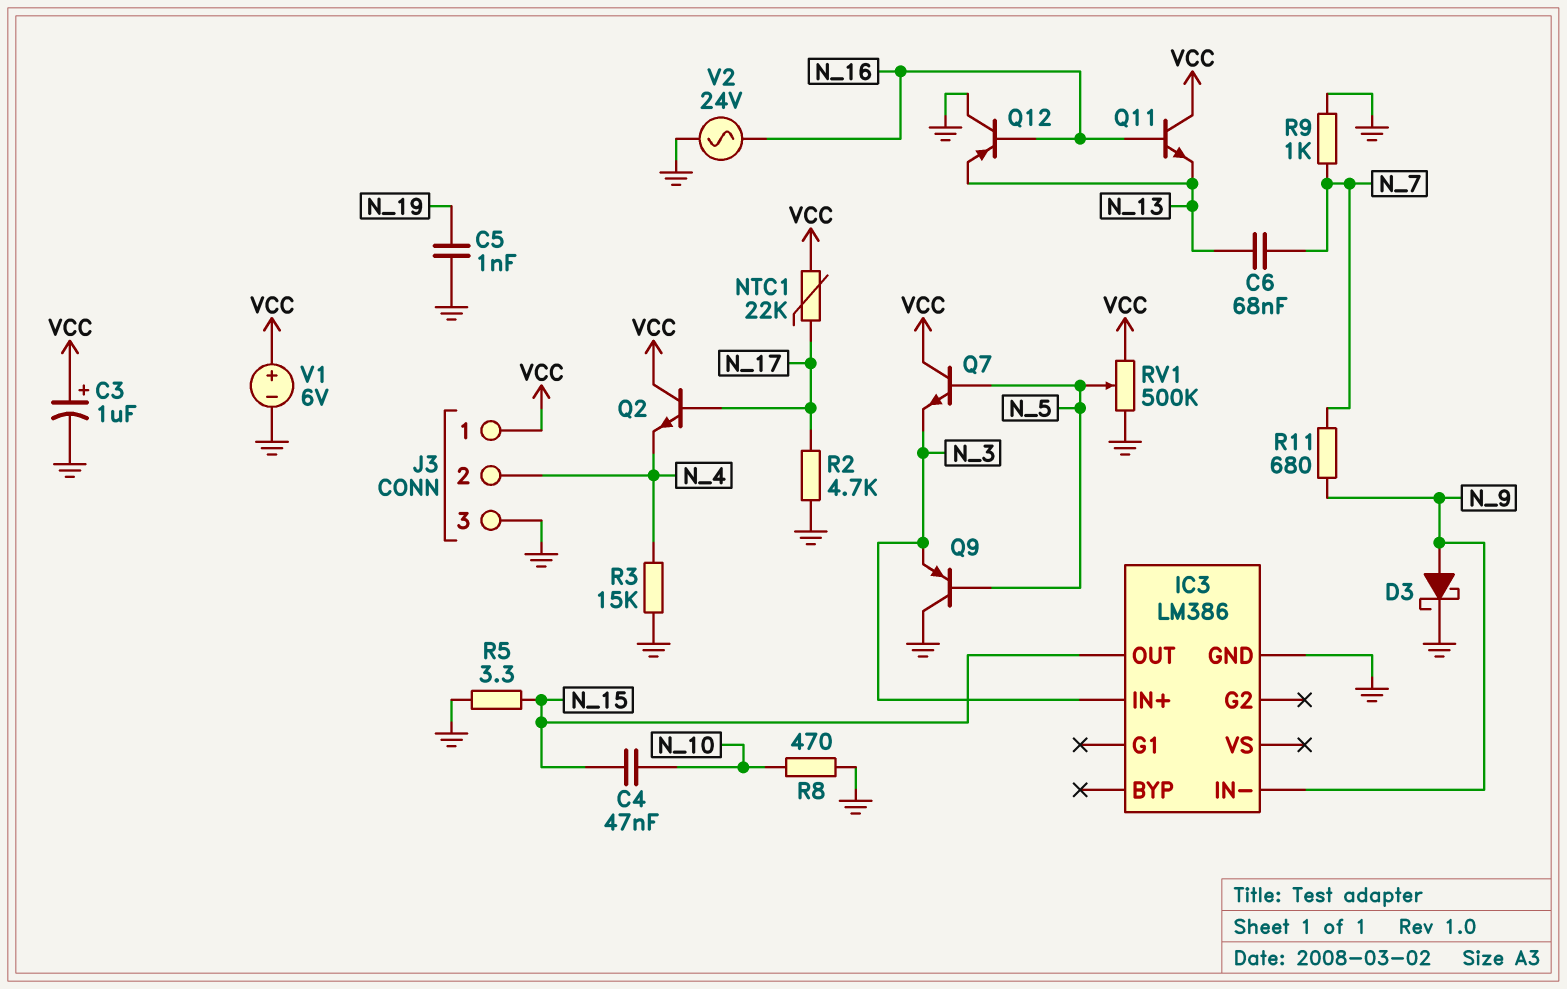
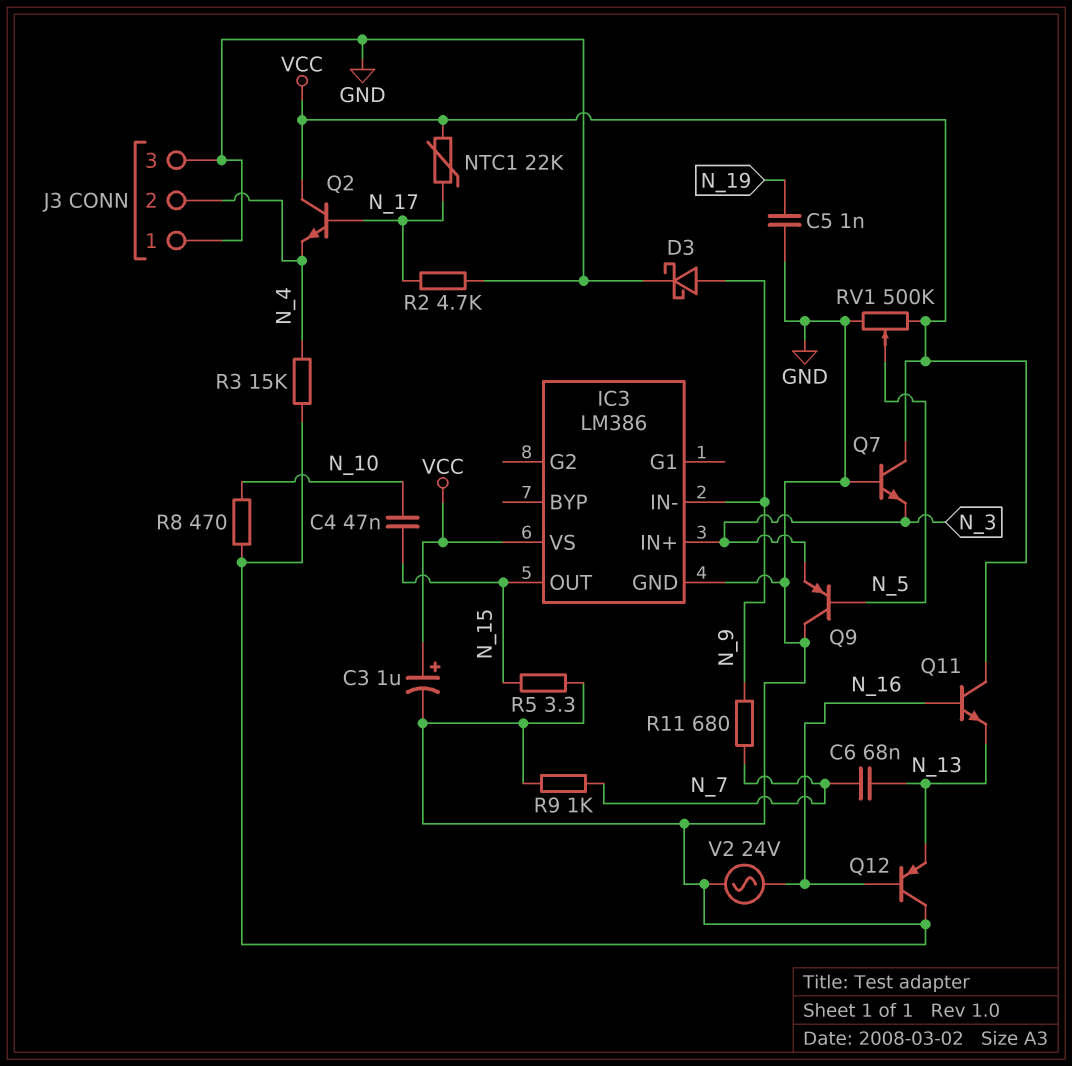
IC3 pin VS: none -> VCC
J3 pin 1: VCC -> GND
Q7: NPN (B N_5, C VCC, E N_3) -> NPN (B GND, C VCC, E N_3)
V1: 6V (plus VCC, minus GND) -> none

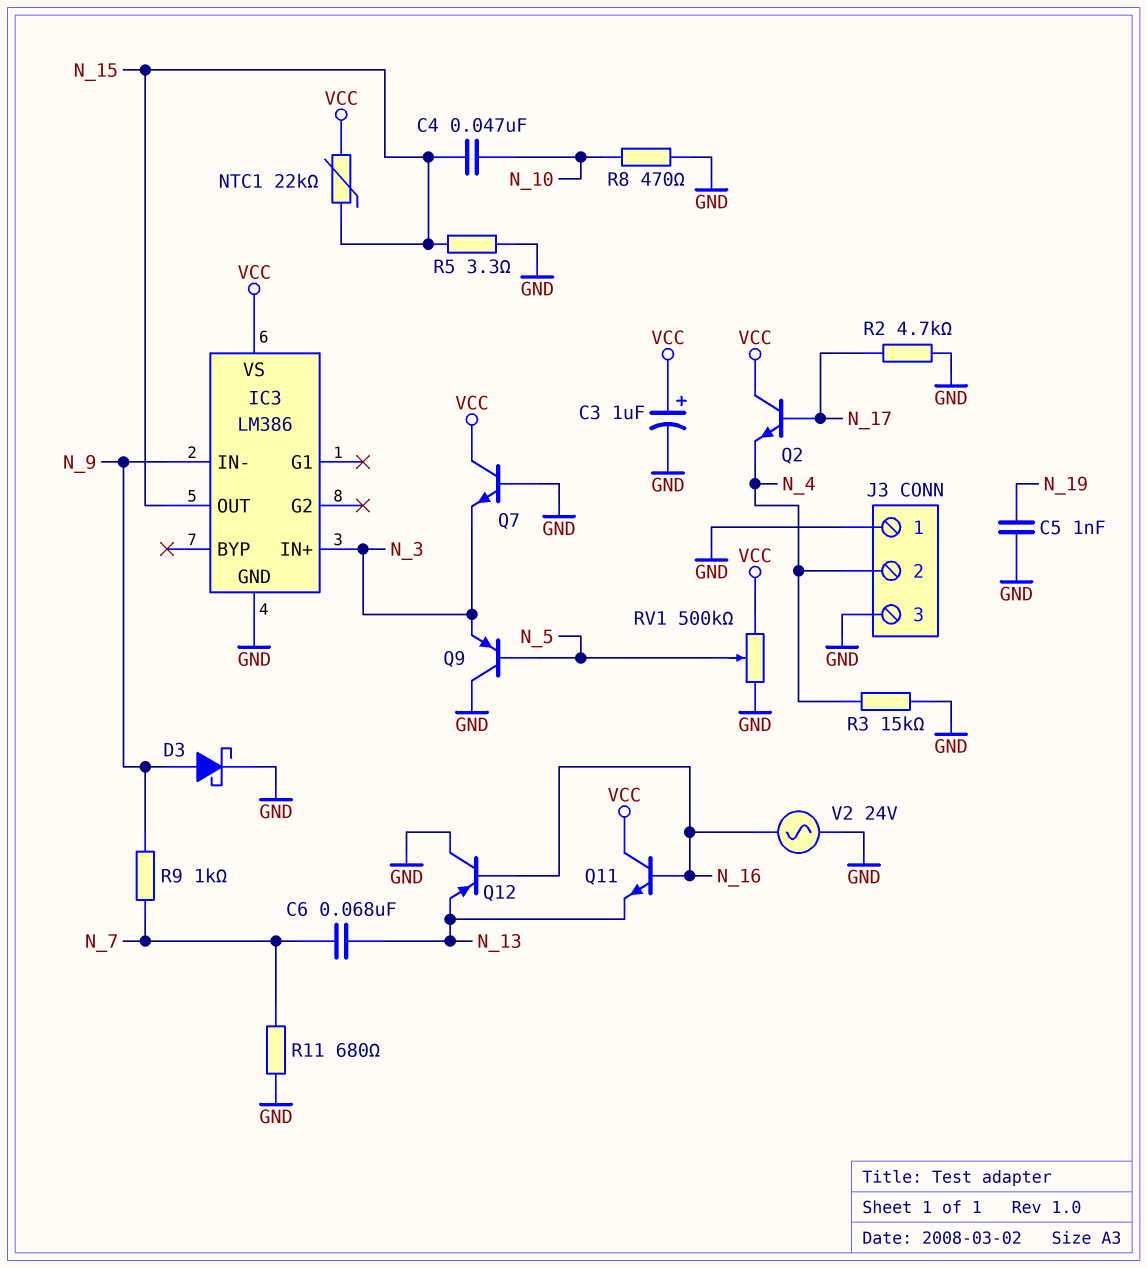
NTC1: 22k (N_17, VCC) -> 22k (N_15, VCC)
R9: 1k (GND, N_7) -> 1k (N_7, N_9)
R11: 680 (N_7, N_9) -> 680 (GND, N_7)

